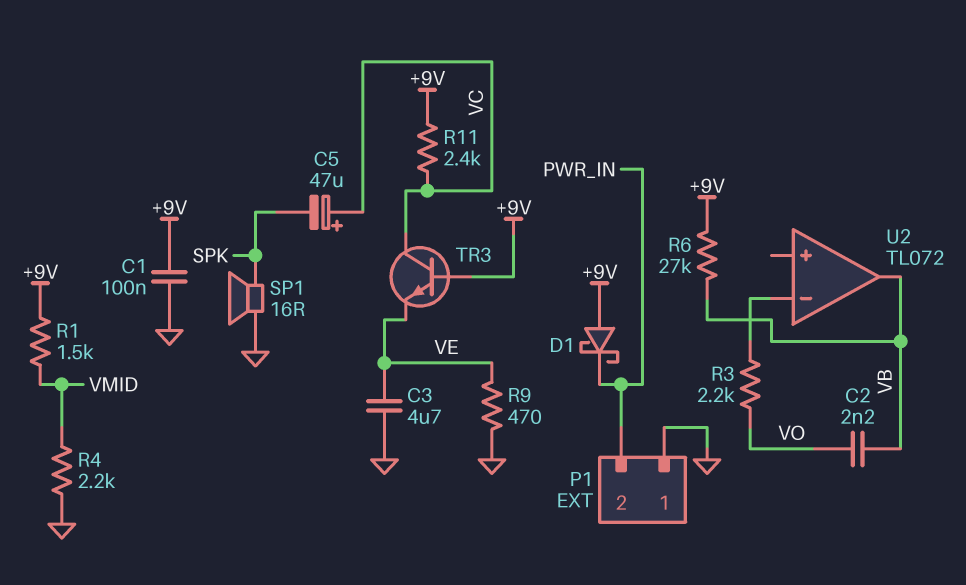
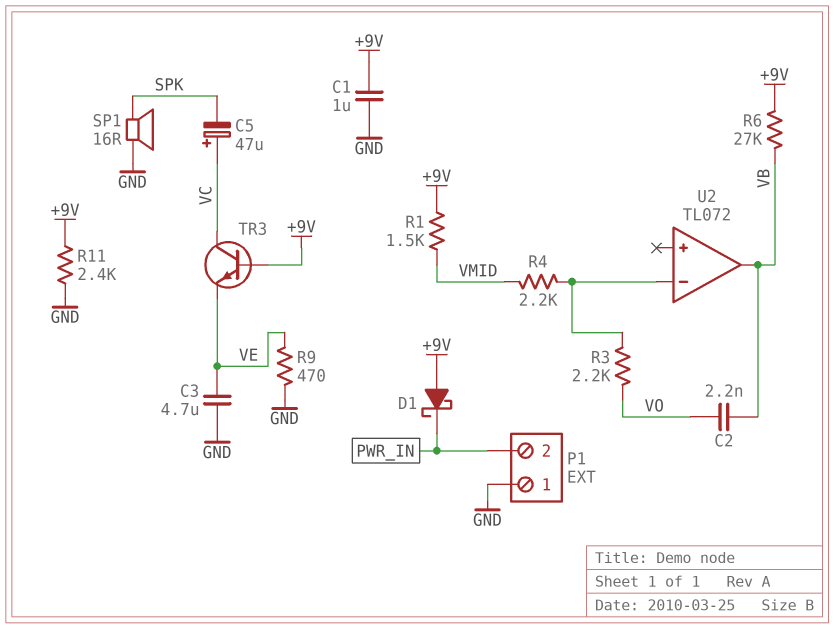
C1: 100nF (+9V, GND) -> 1uF (+9V, GND)
R4: 2.2k (GND, VMID) -> 2.2k (U2/in-, VMID)
R11: 2.4k (+9V, VC) -> 2.4k (+9V, GND)

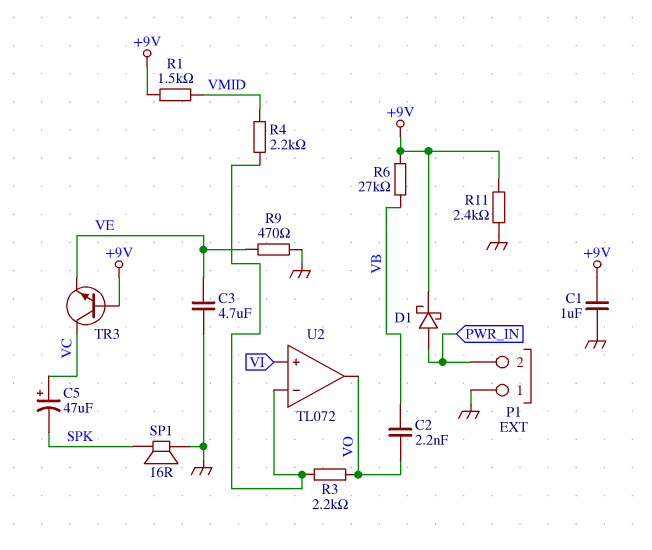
D1: schottky (A +9V, K PWR_IN) -> schottky (A PWR_IN, K +9V)
U2 pin in+: none -> VI
U2 pin out: VB -> VO

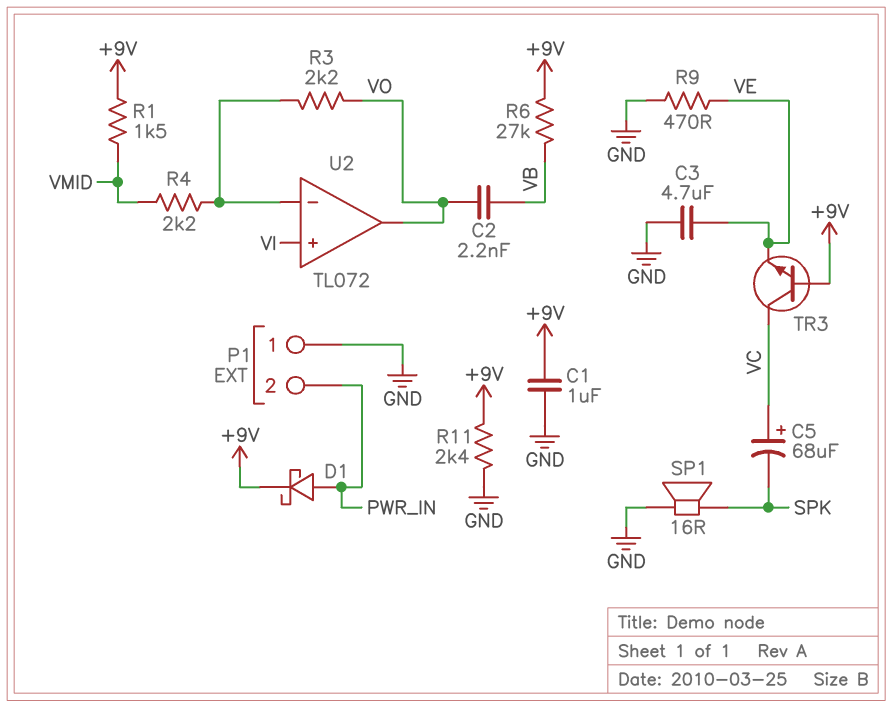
C5: 47uF (plus VC, minus SPK) -> 68uF (plus VC, minus SPK)

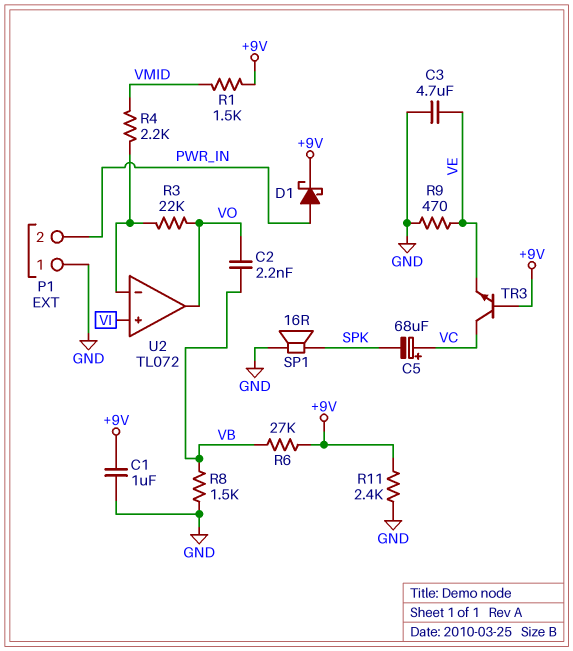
R3: 2.2k (U2/in-, VO) -> 22k (U2/in-, VO)
R8: none -> 1.5k (GND, VB)

